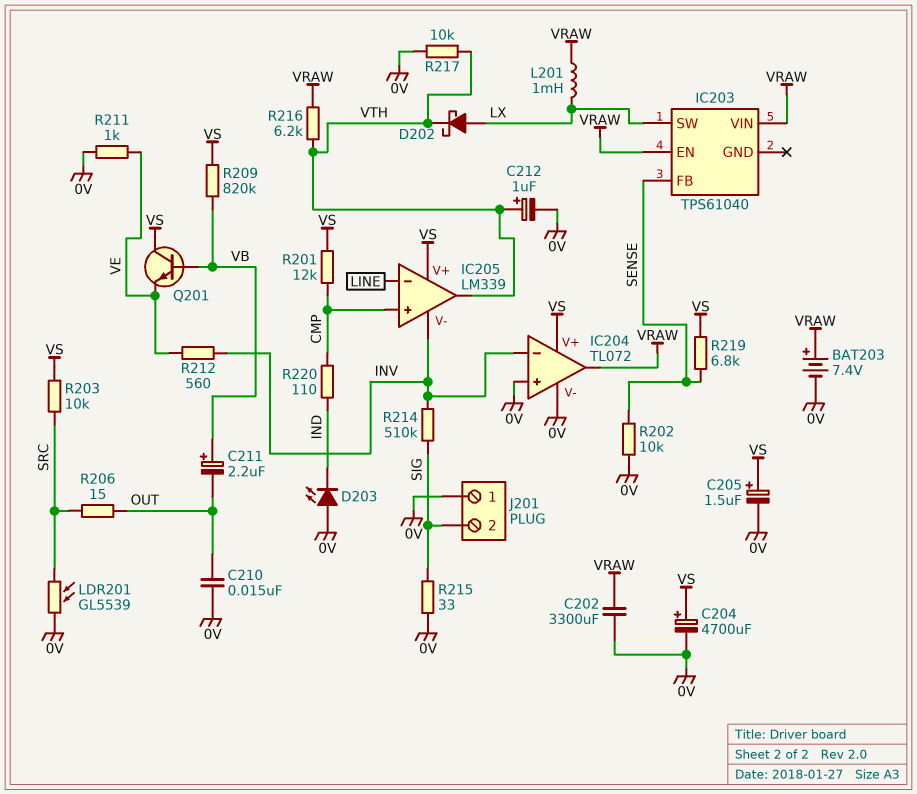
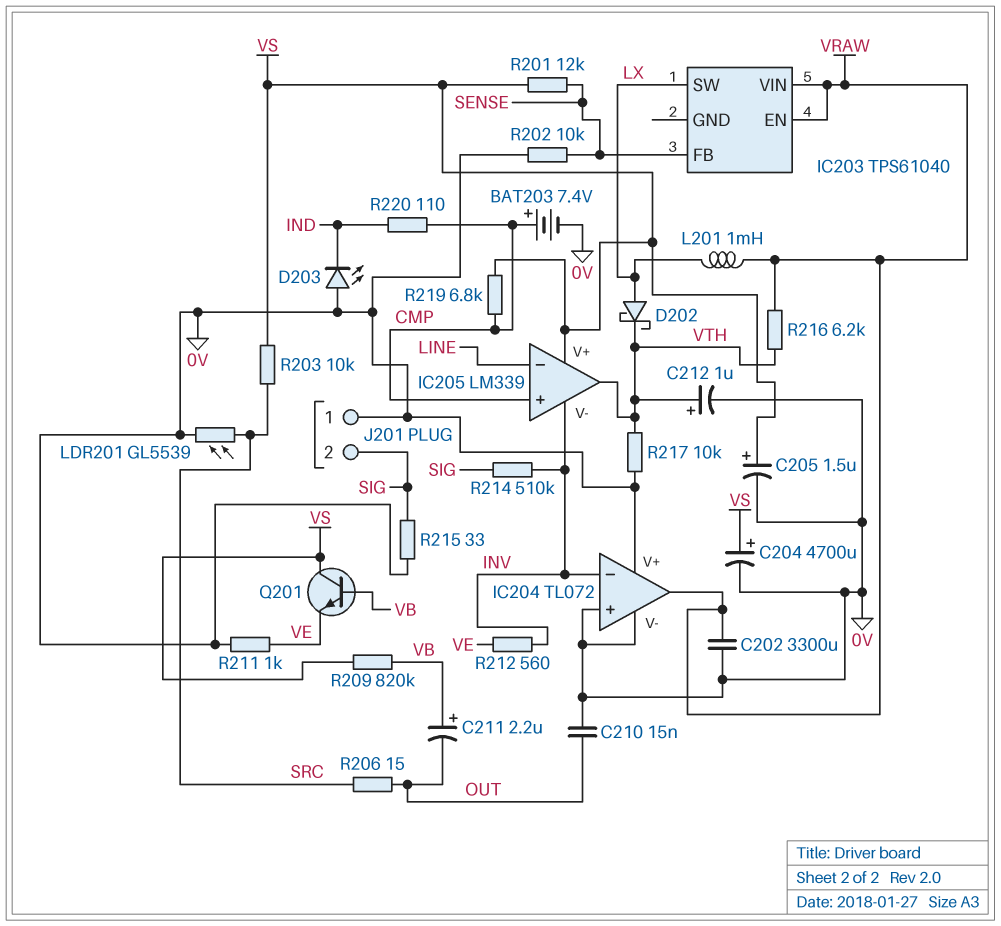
BAT203: 7.4V (plus VRAW, minus 0V) -> 7.4V (plus CMP, minus 0V)
IC204 pin V+: VS -> 0V
R201: 12k (CMP, VS) -> 12k (SENSE, VS)
R219: 6.8k (SENSE, VS) -> 6.8k (CMP, VS)

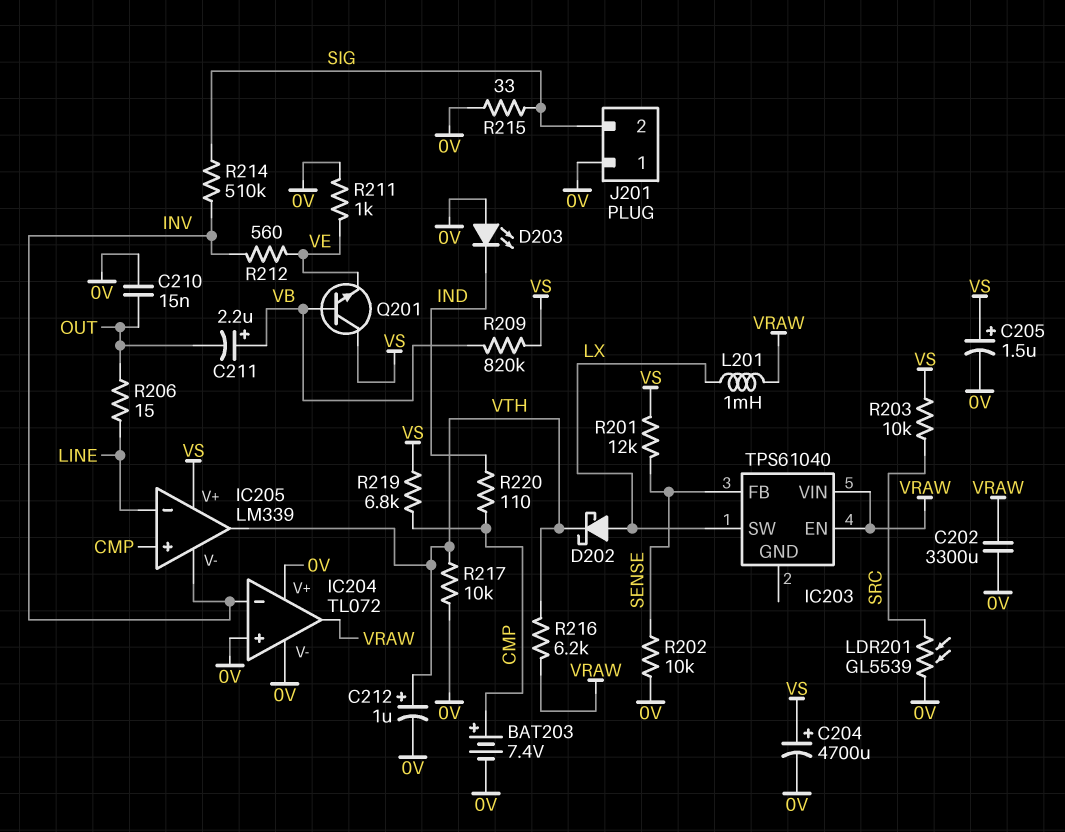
R206: 15 (OUT, SRC) -> 15 (LINE, OUT)

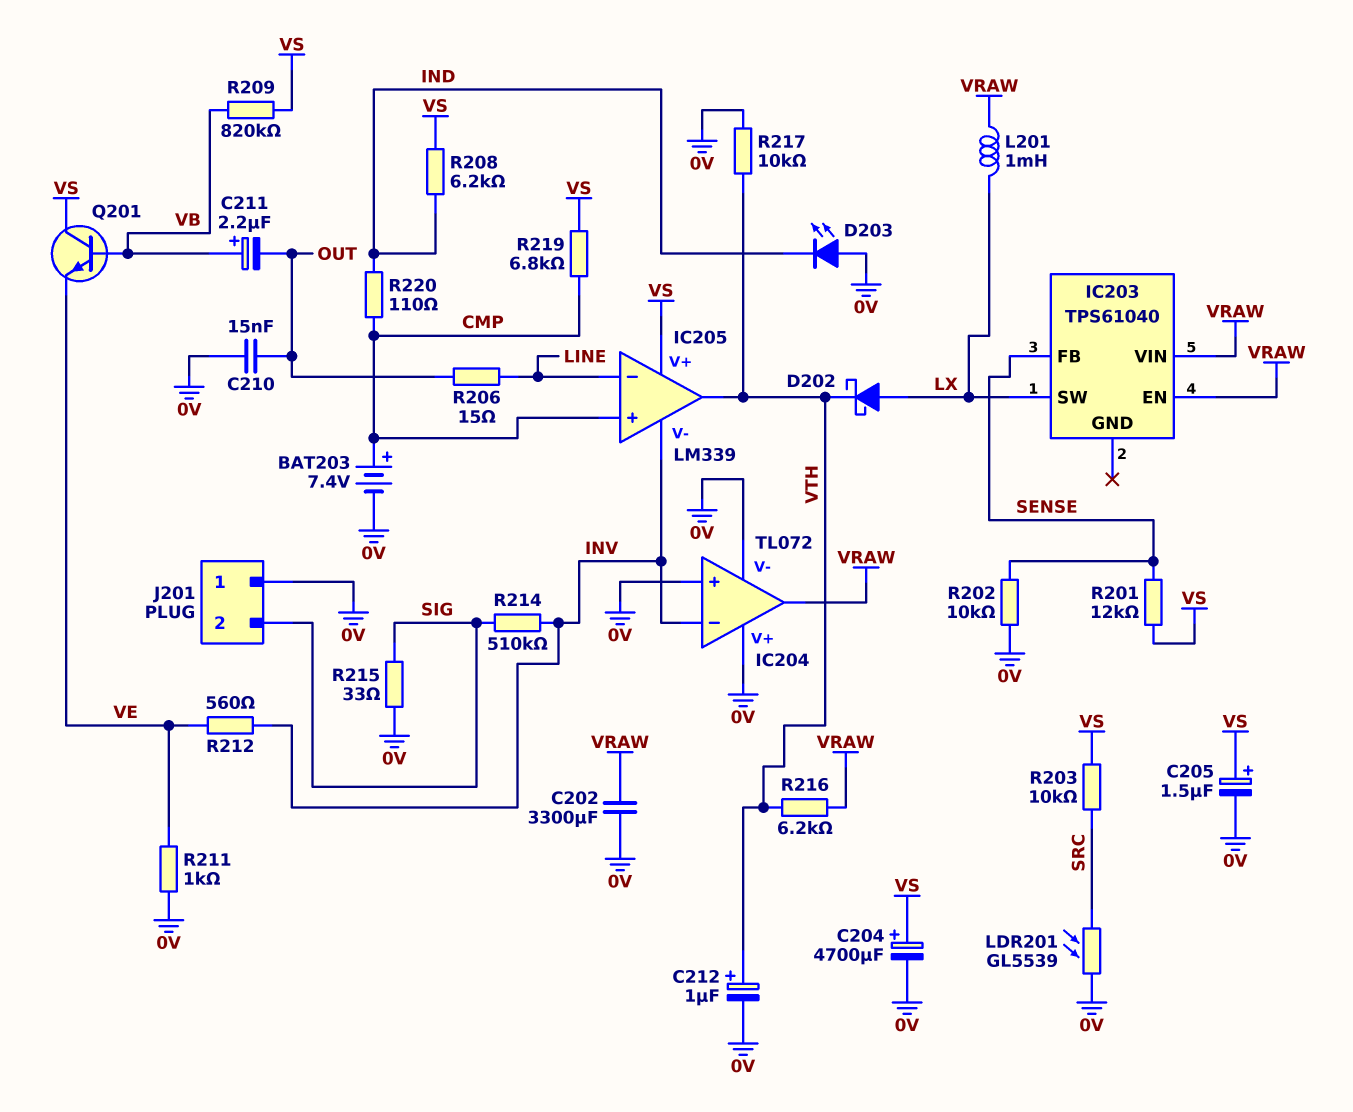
R208: none -> 6.2k (IND, VS)

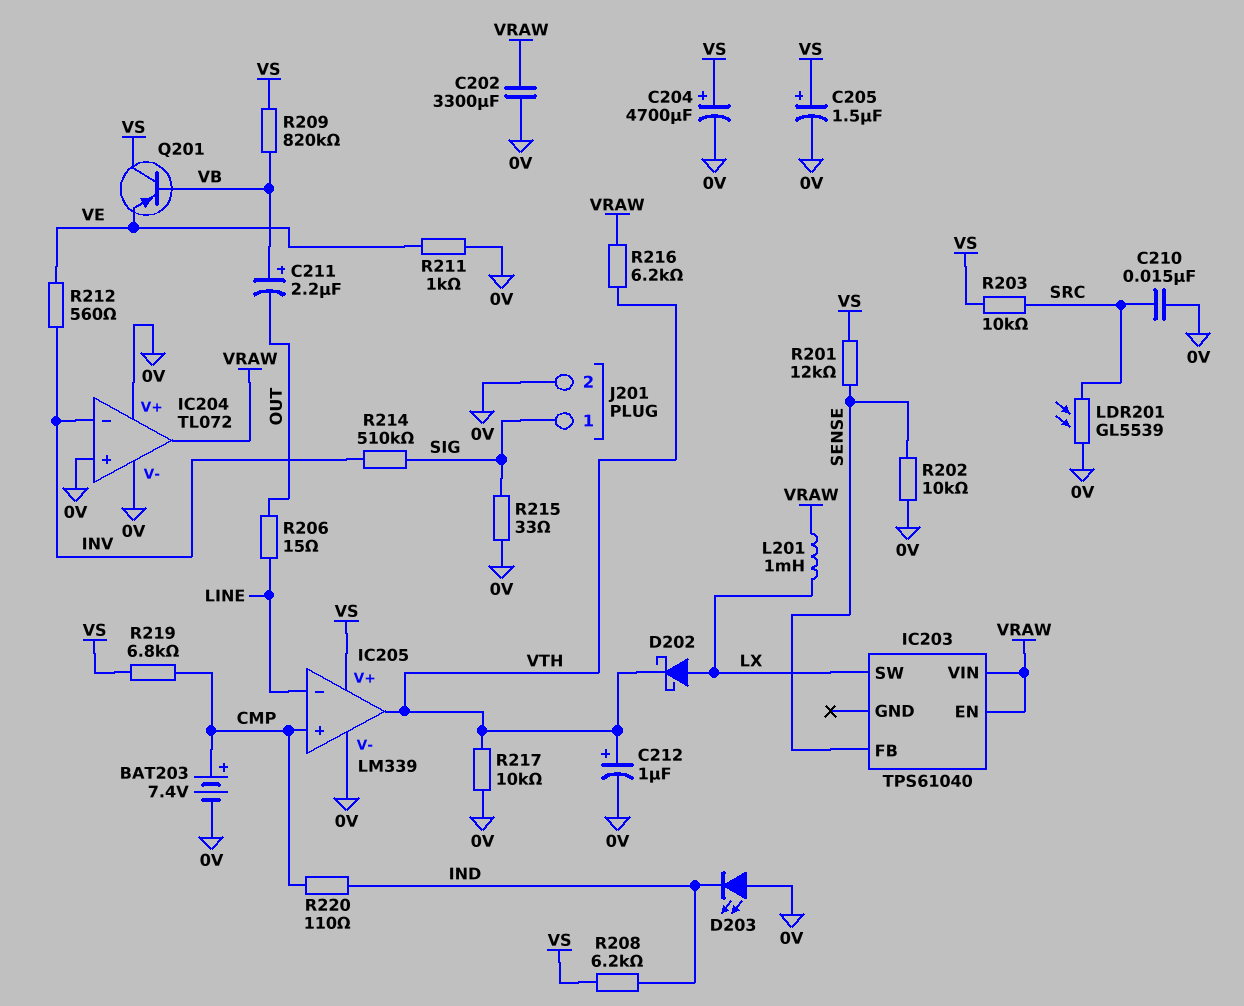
C210: 15nF (0V, OUT) -> 15nF (0V, SRC)
IC205 pin V-: INV -> 0V
J201 pin 1: 0V -> SIG
J201 pin 2: SIG -> 0V
Q201: NPN (B VB, C VS, E VE) -> PNP (B VB, C VS, E VE)

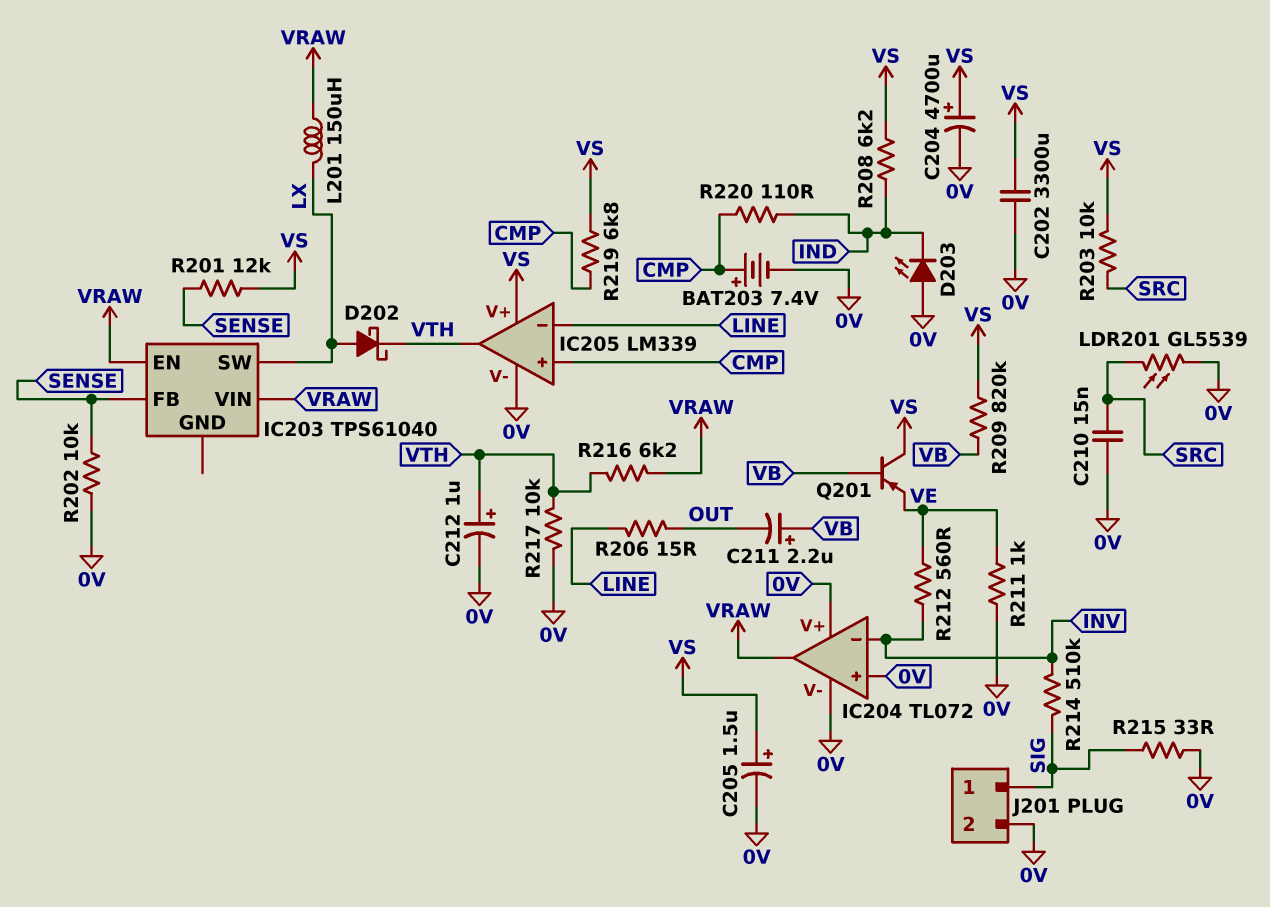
C202: 3300uF (0V, VRAW) -> 3300uF (0V, VS)
L201: 1mH (LX, VRAW) -> 150uH (LX, VRAW)

